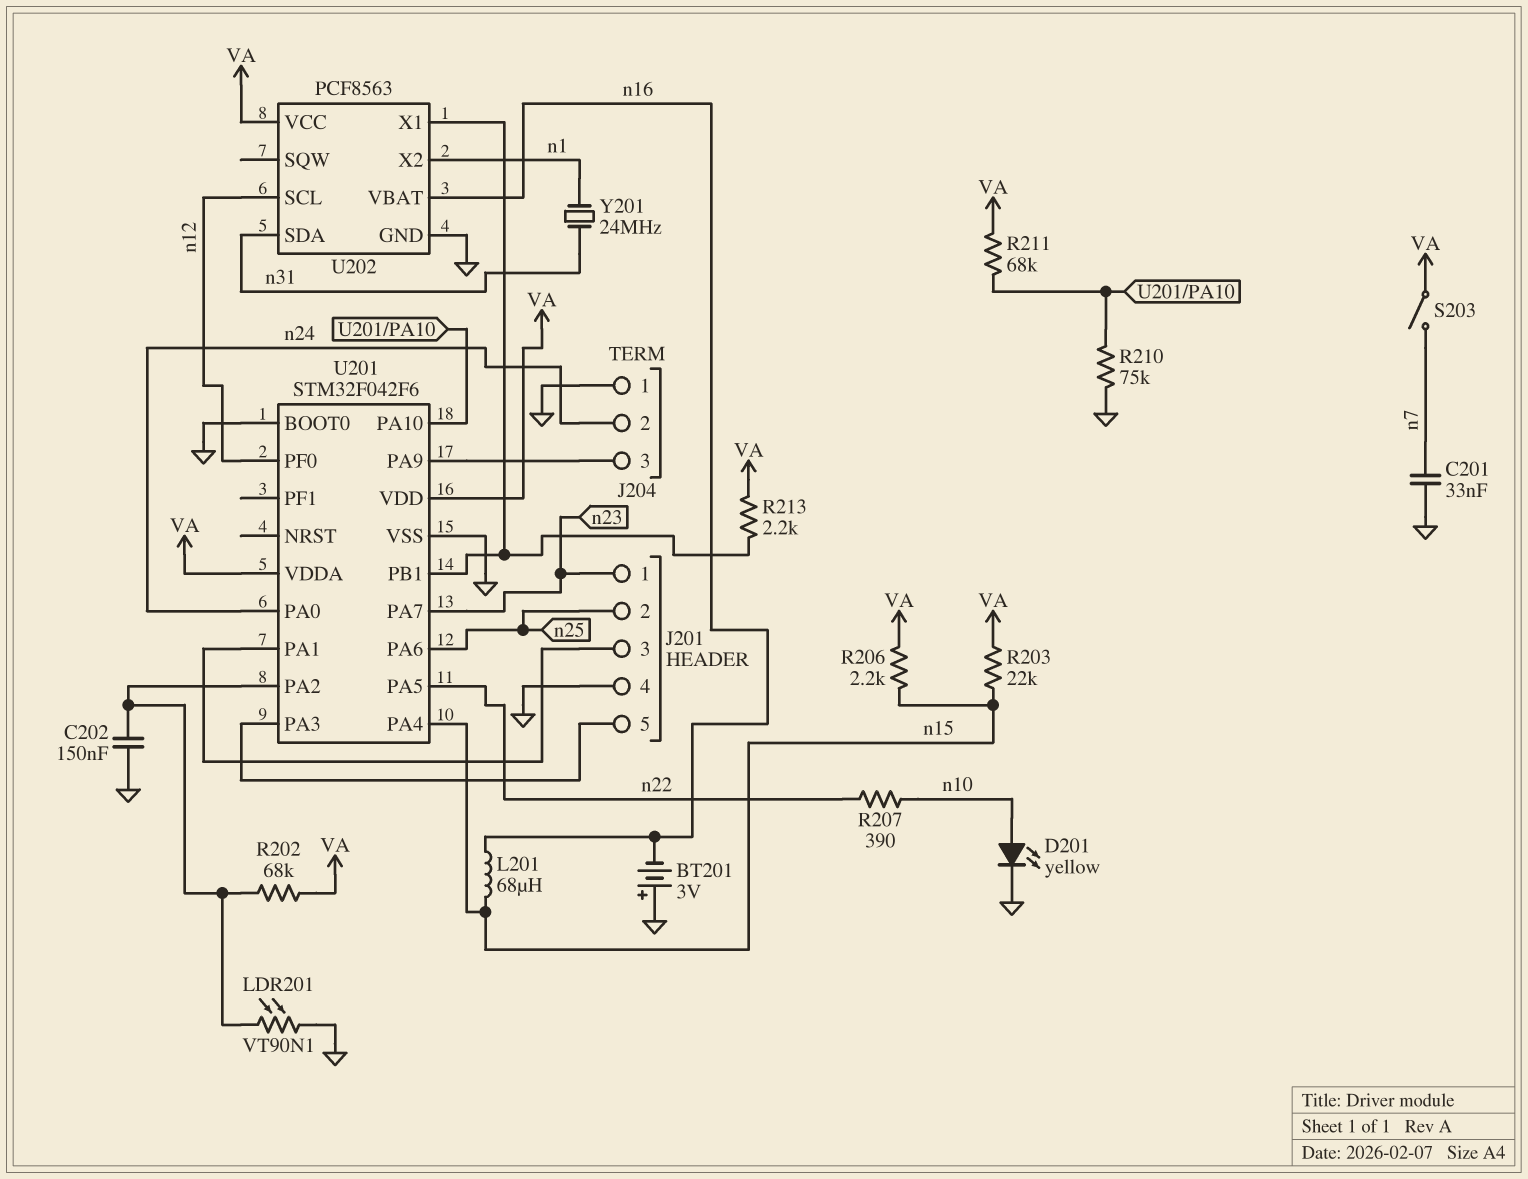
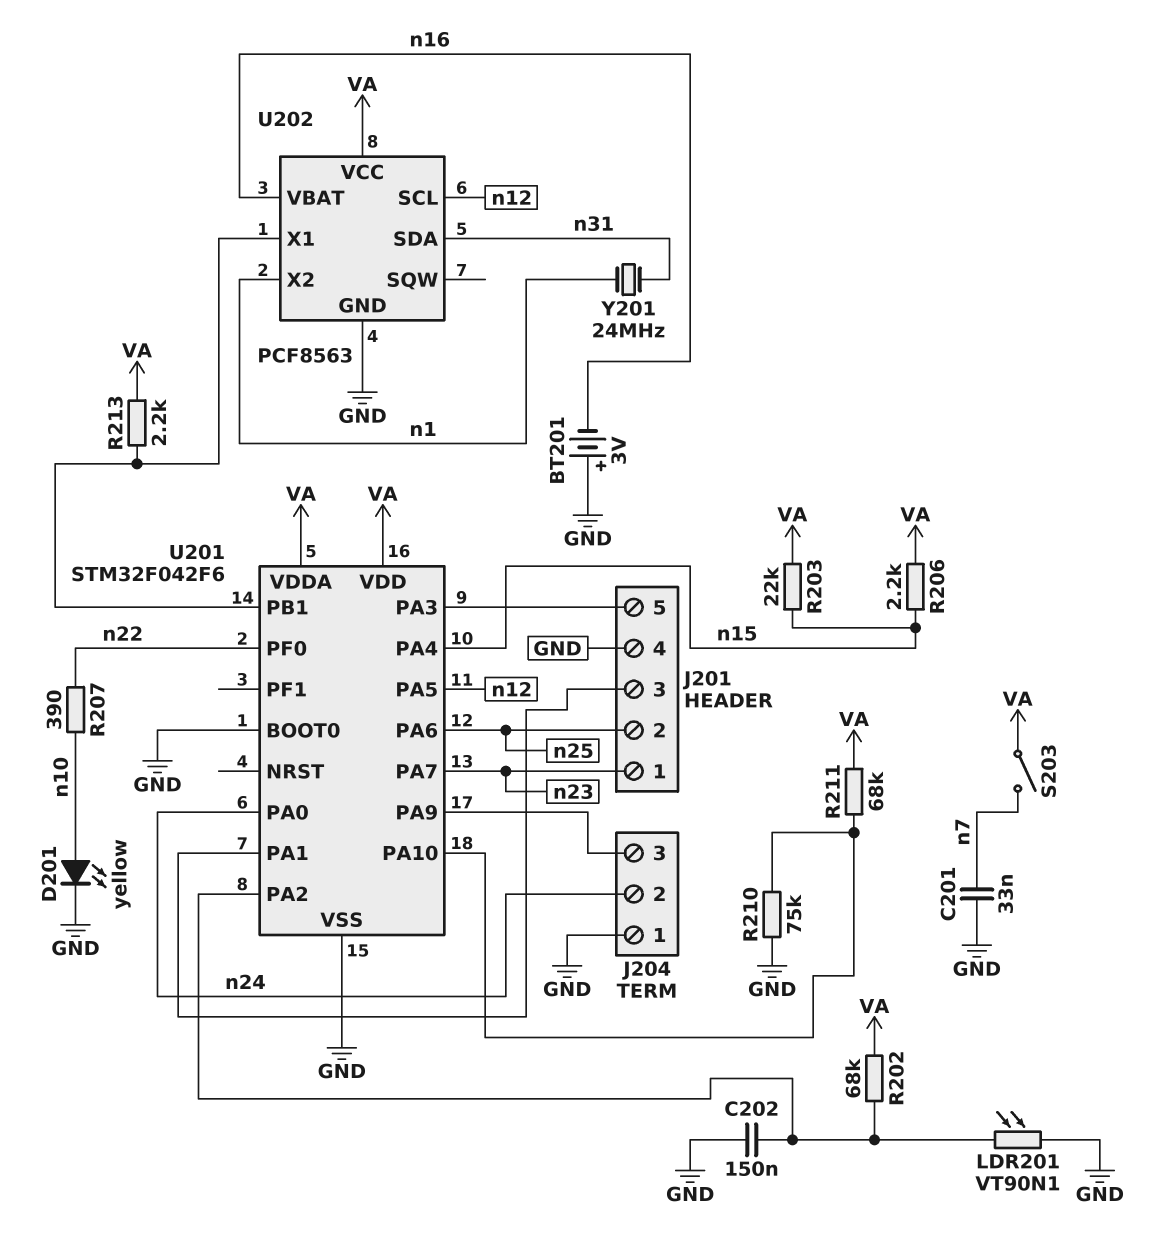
L201: 68uH (n15, n16) -> none
U201 pin PA5: n22 -> n12
U201 pin PF0: n12 -> n22

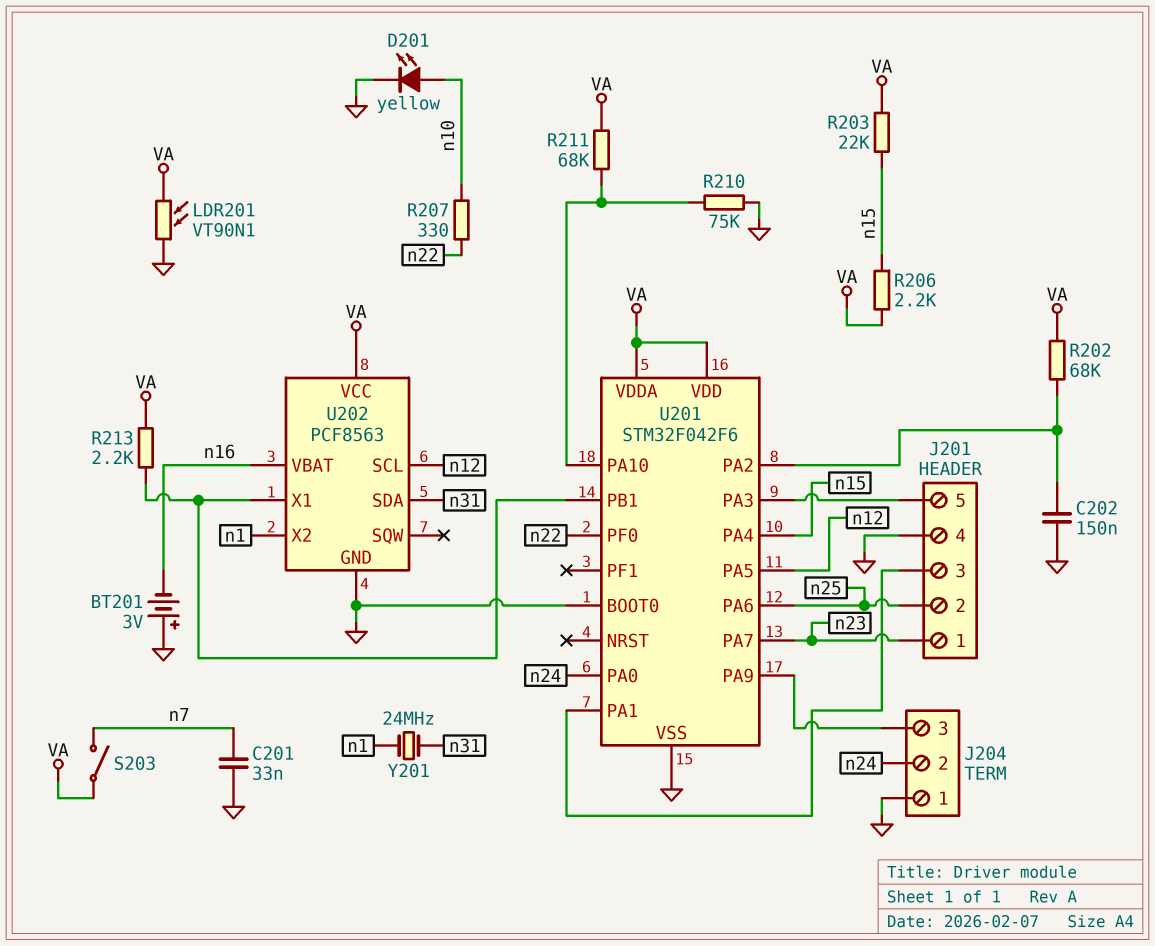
LDR201: VT90N1 (GND, U201/PA2) -> VT90N1 (GND, VA)
R207: 390 (n10, n22) -> 330 (n10, n22)

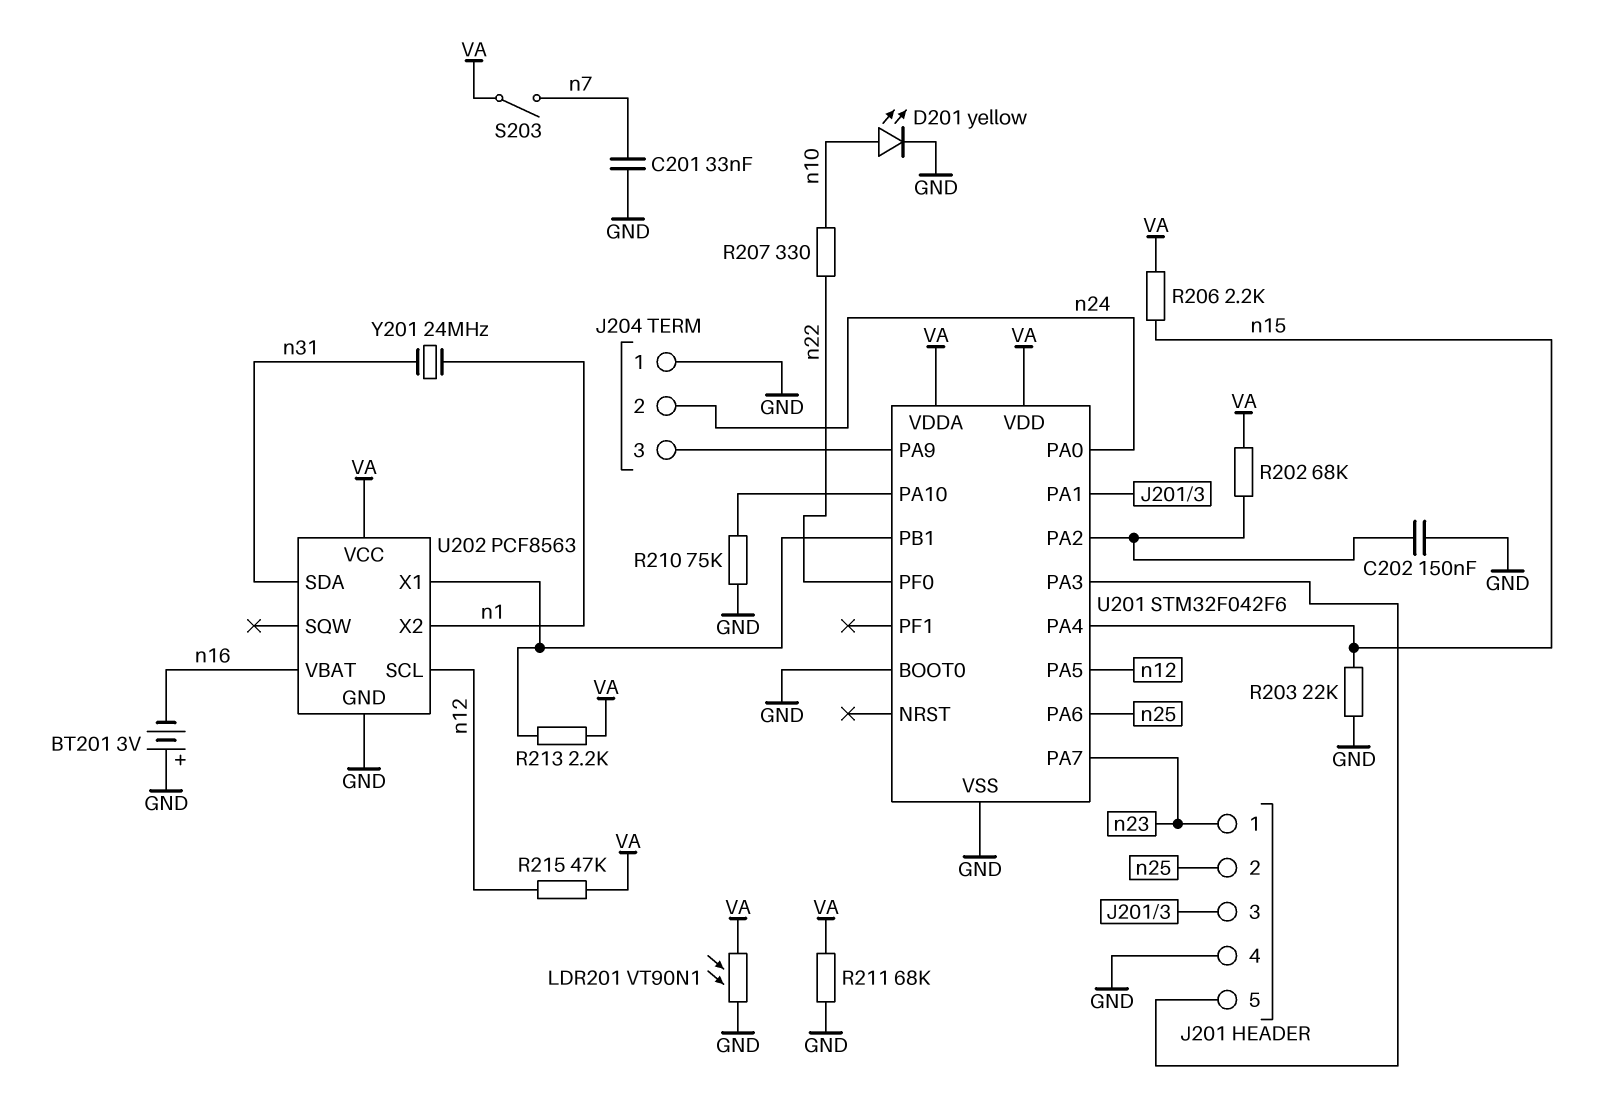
R203: 22k (VA, n15) -> 22k (GND, n15)
R211: 68k (U201/PA10, VA) -> 68k (GND, VA)
R215: none -> 47k (VA, n12)

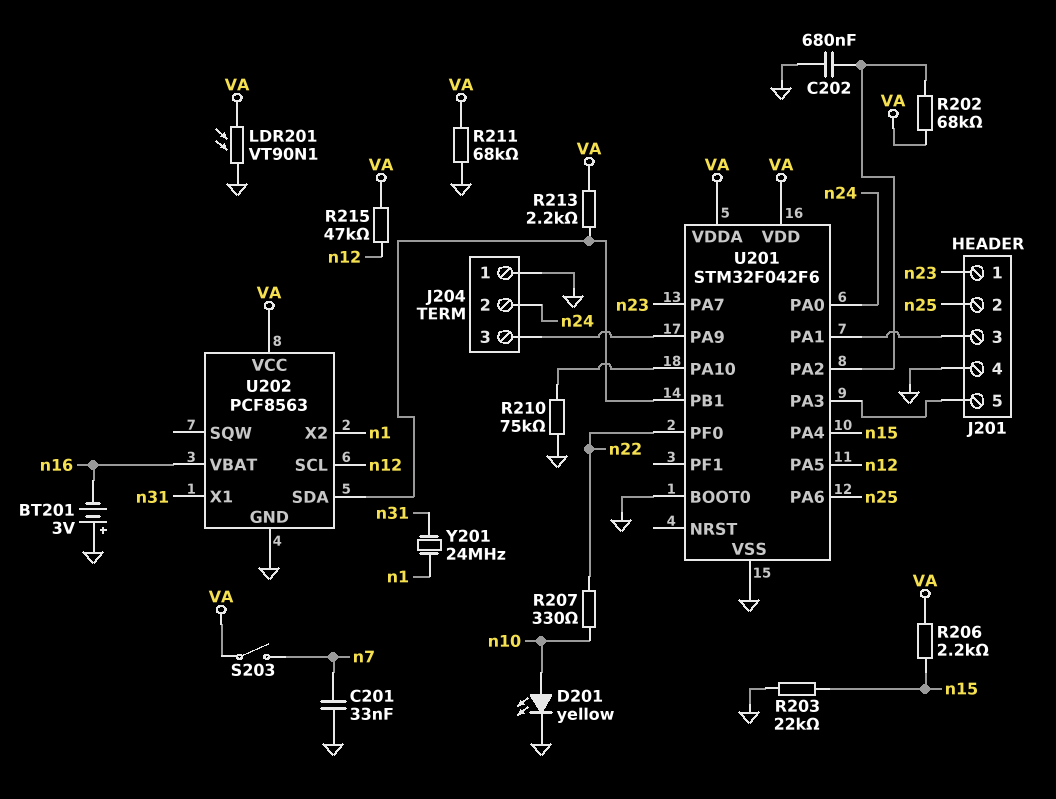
C202: 150nF (GND, U201/PA2) -> 680nF (GND, U201/PA2)
U202 pin SDA: n31 -> U201/PB1
U202 pin X1: U201/PB1 -> n31

